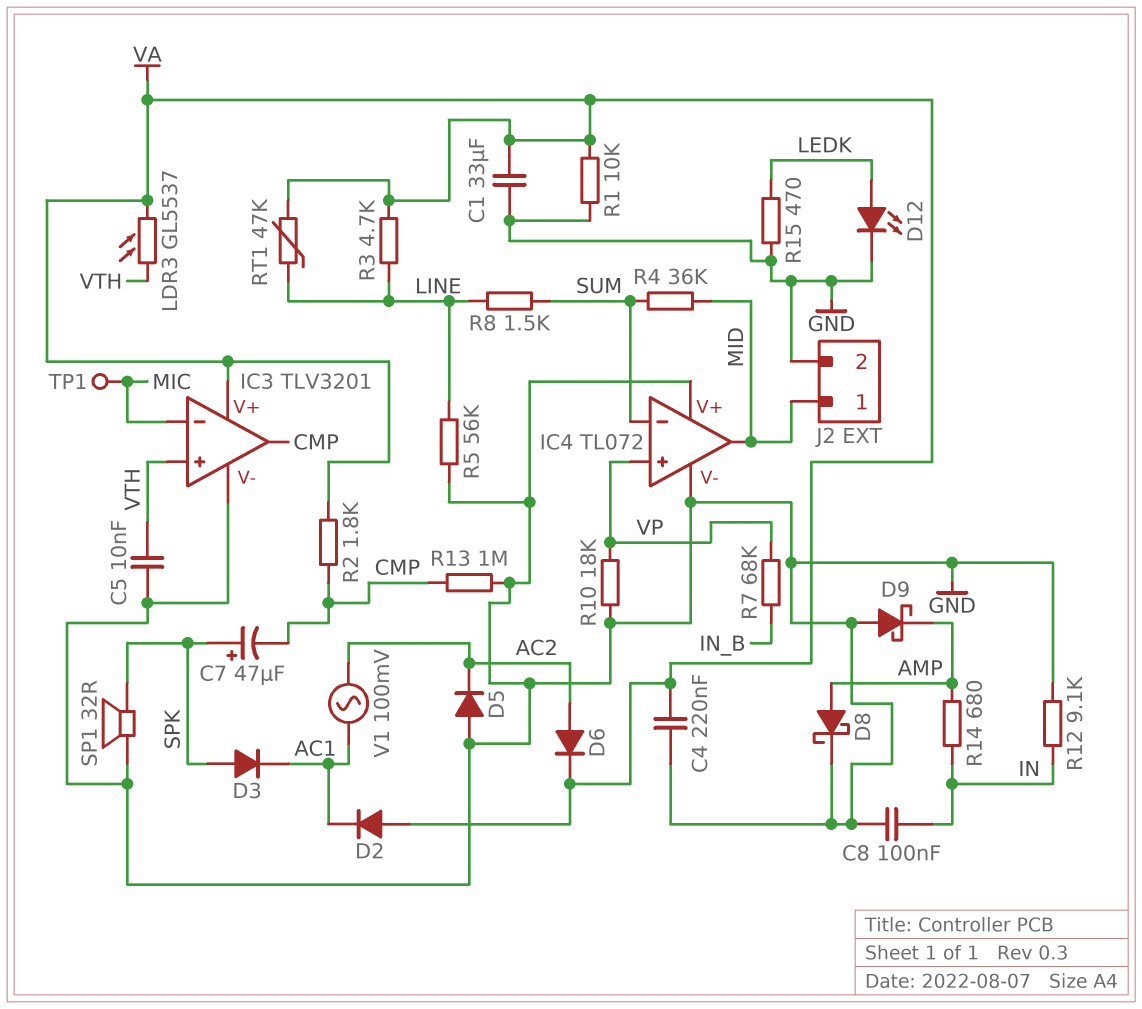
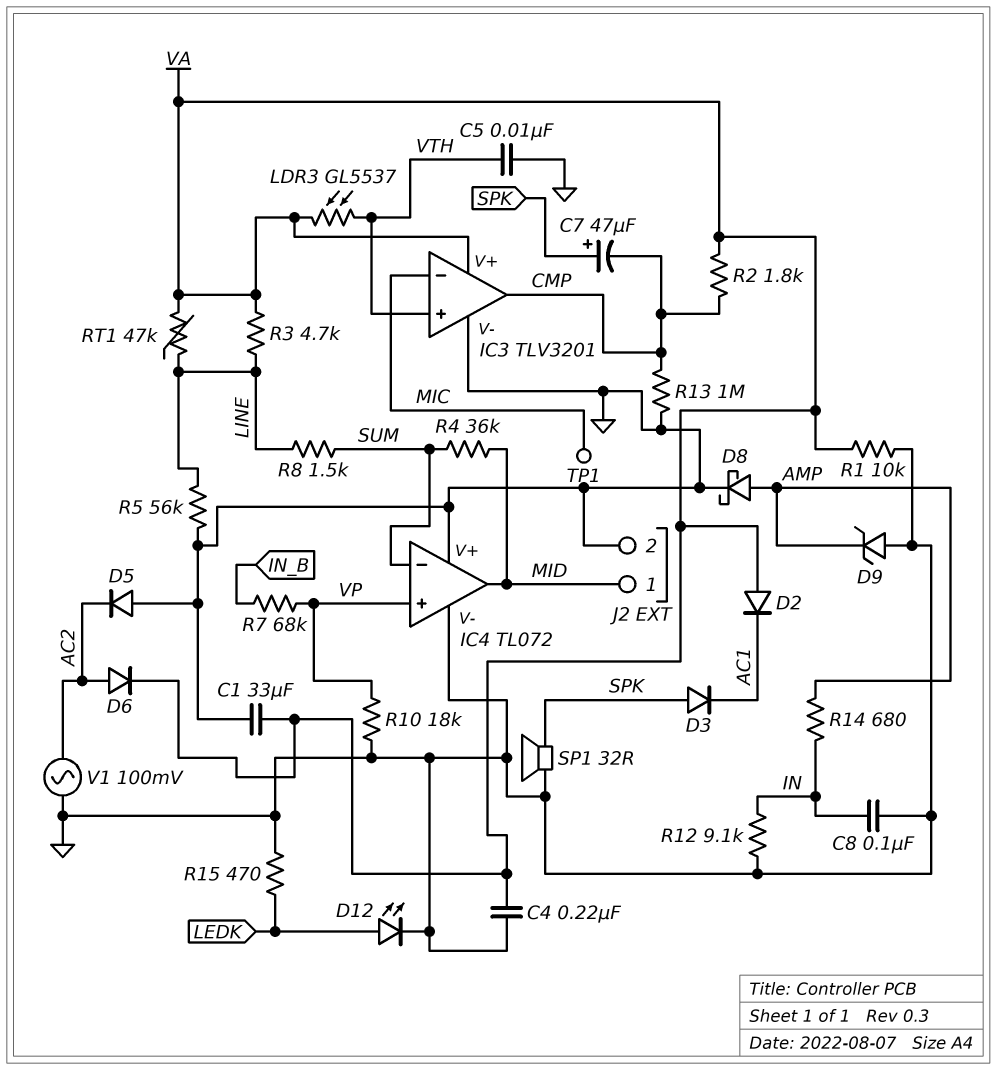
D9: schottky (A GND, K AMP) -> zener (A GND, K AMP)
V1: AC 100mV (AC1, AC2) -> AC 100mV (AC2, GND)

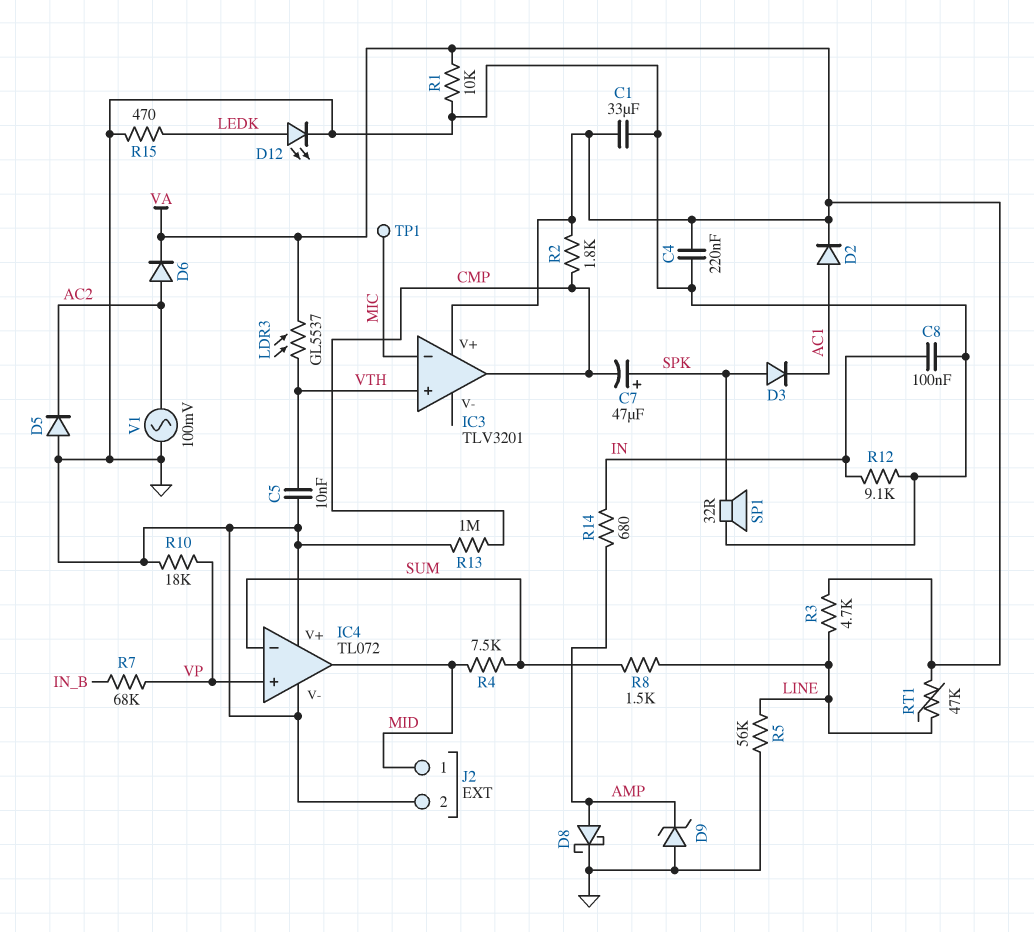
D2: diode (A VA, K AC1) -> diode (A AC1, K VA)
IC3 pin V-: GND -> none
R4: 36k (MID, SUM) -> 7.5k (MID, SUM)

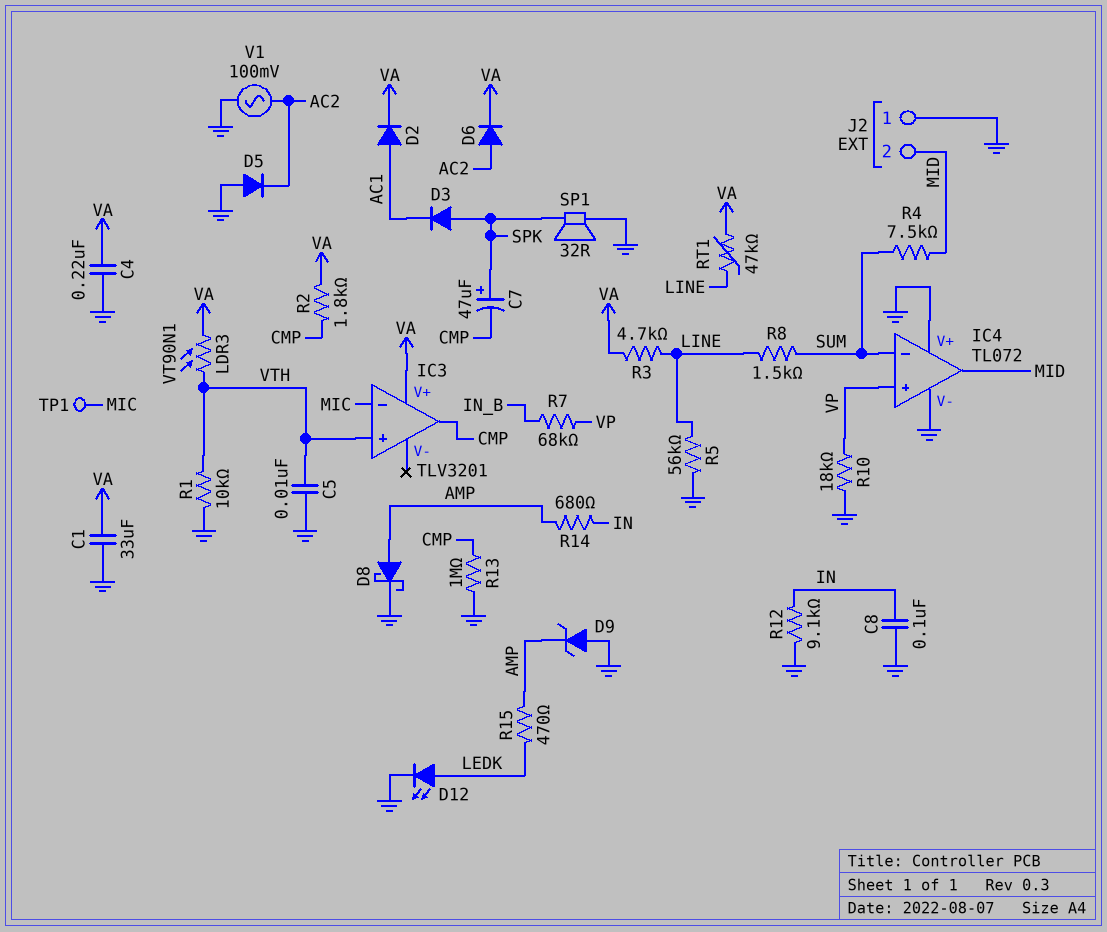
J2 pin 1: MID -> GND
J2 pin 2: GND -> MID
LDR3: GL5537 (VA, VTH) -> VT90N1 (VA, VTH)
R1: 10k (GND, VA) -> 10k (GND, VTH)
R15: 470 (GND, LEDK) -> 470 (AMP, LEDK)

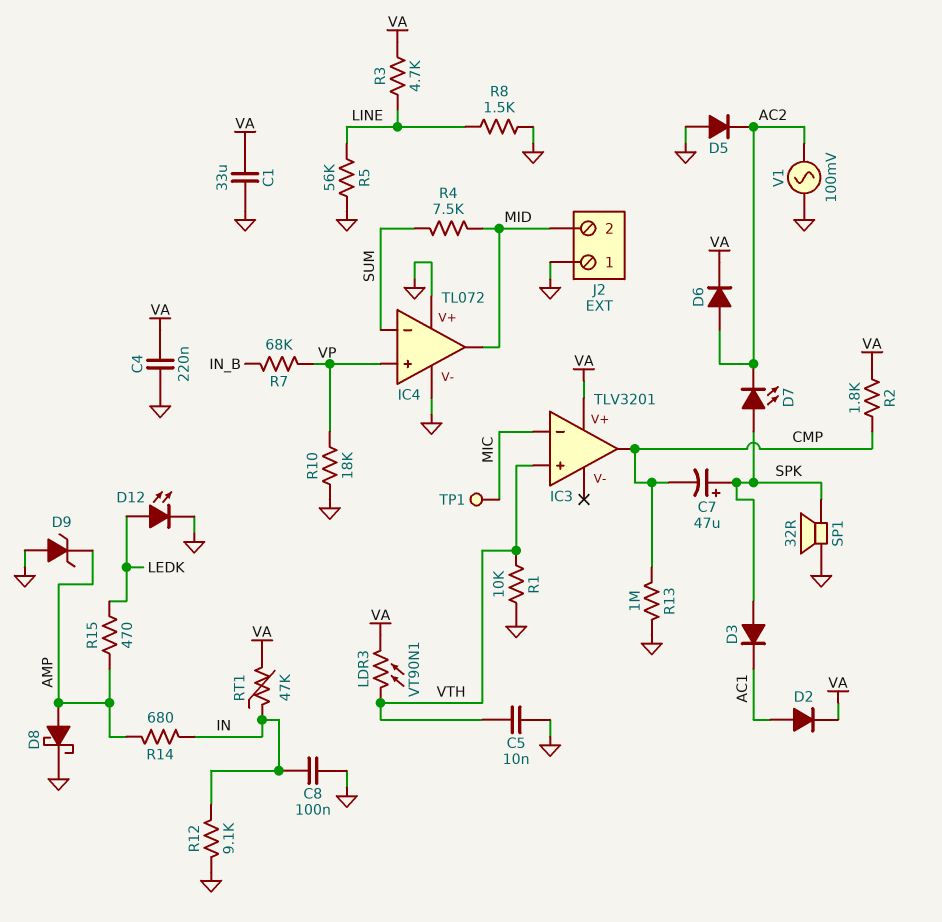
D7: none -> LED (A SPK, K AC2)
R8: 1.5k (LINE, SUM) -> 1.5k (GND, LINE)
RT1: 47k (LINE, VA) -> 47k (IN, VA)

